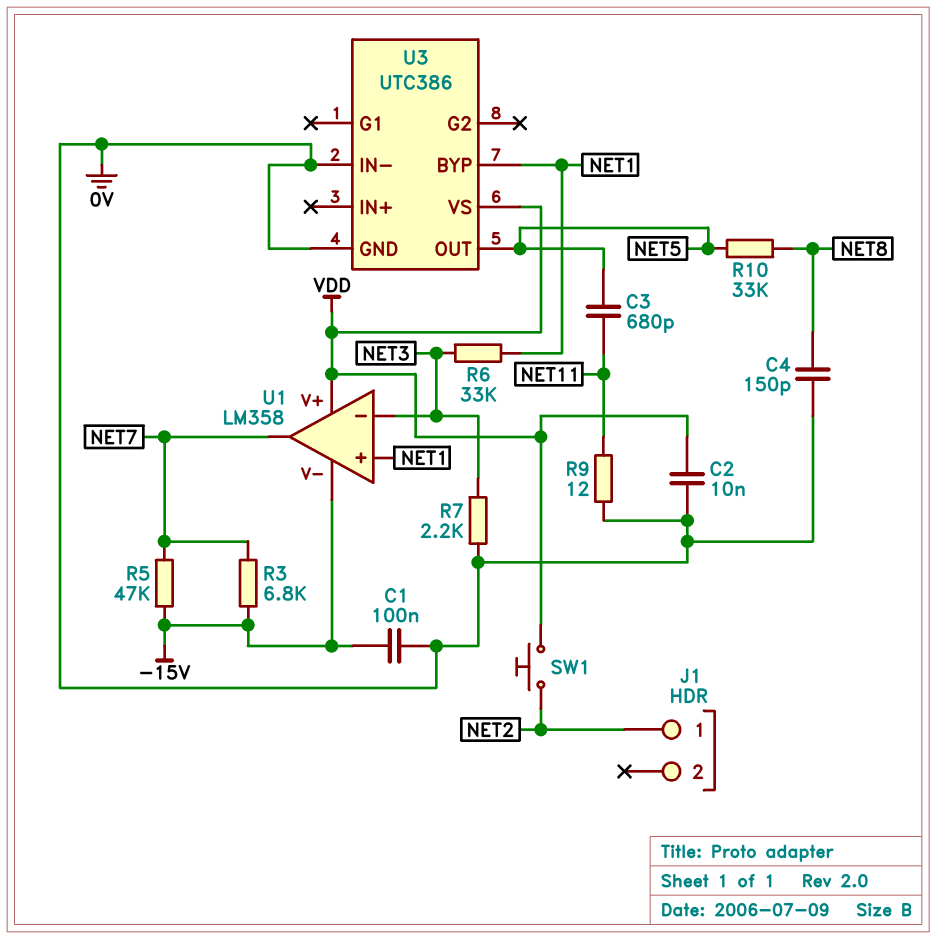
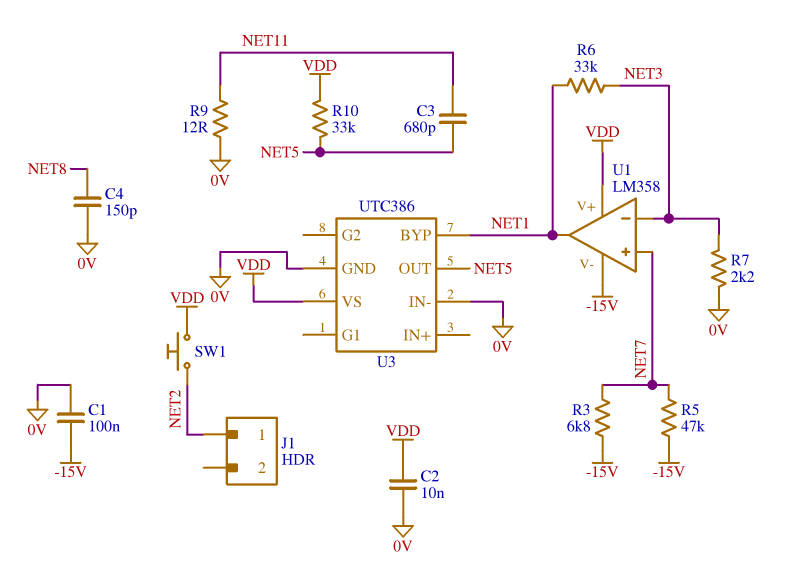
R10: 33k (NET5, NET8) -> 33k (NET5, VDD)
U1 pin in+: NET1 -> NET7
U1 pin out: NET7 -> NET1

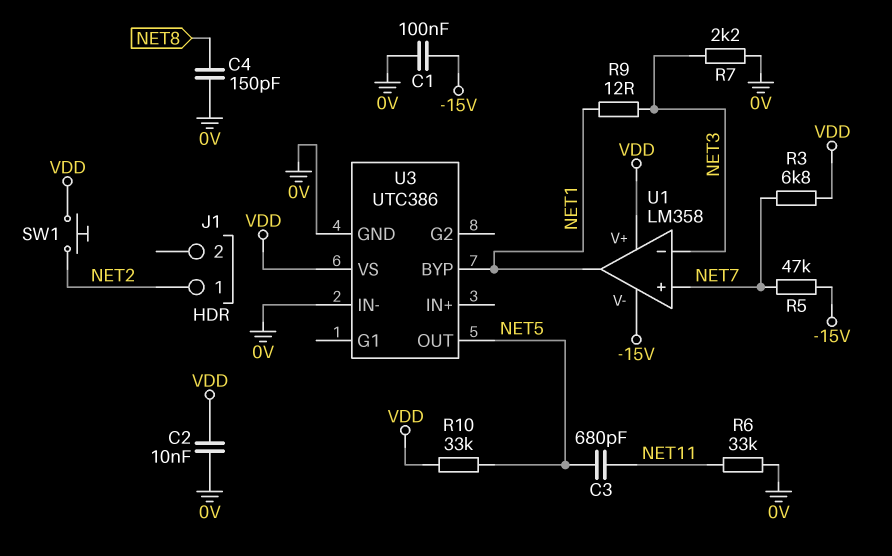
R3: 6.8k (-15V, NET7) -> 6.8k (NET7, VDD)
R6: 33k (NET1, NET3) -> 33k (0V, NET11)
R9: 12 (0V, NET11) -> 12 (NET1, NET3)

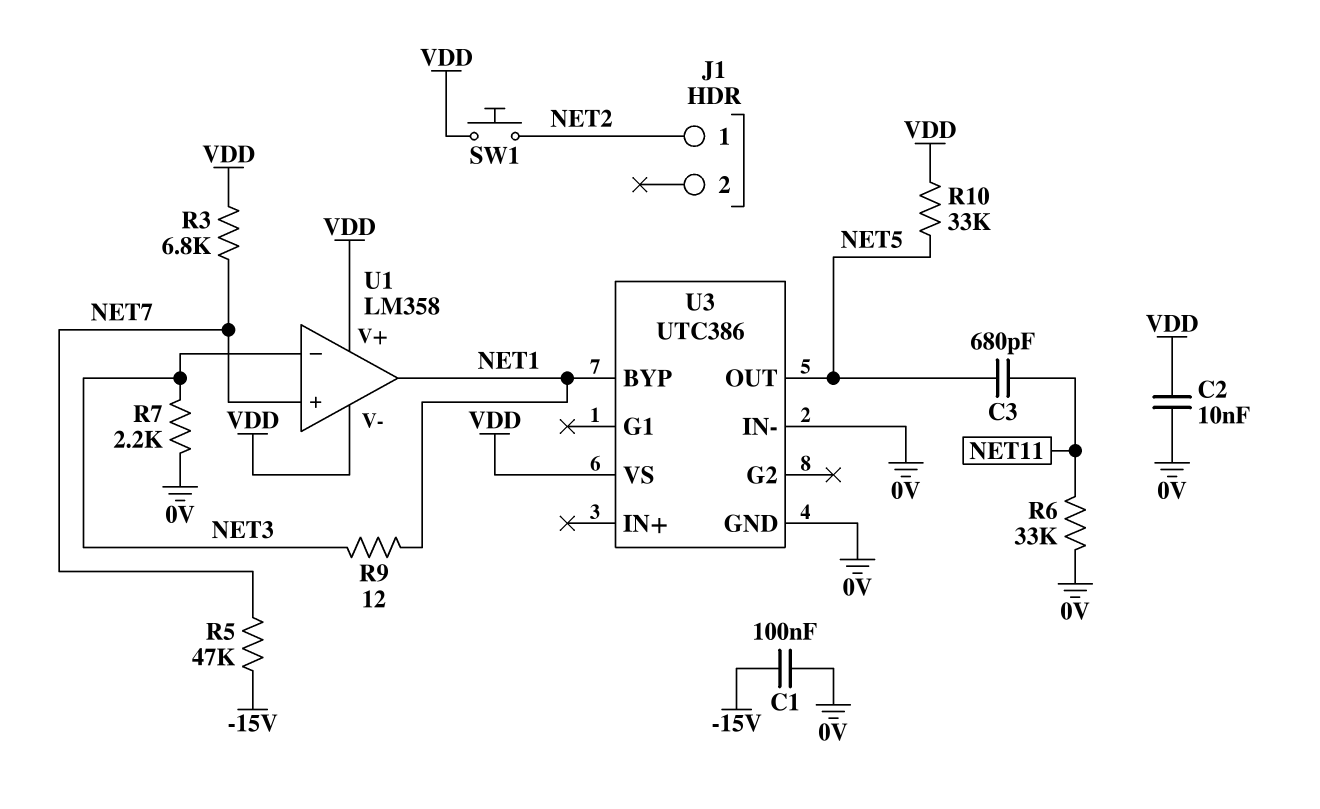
C4: 150pF (0V, NET8) -> none
U1 pin V-: -15V -> VDD

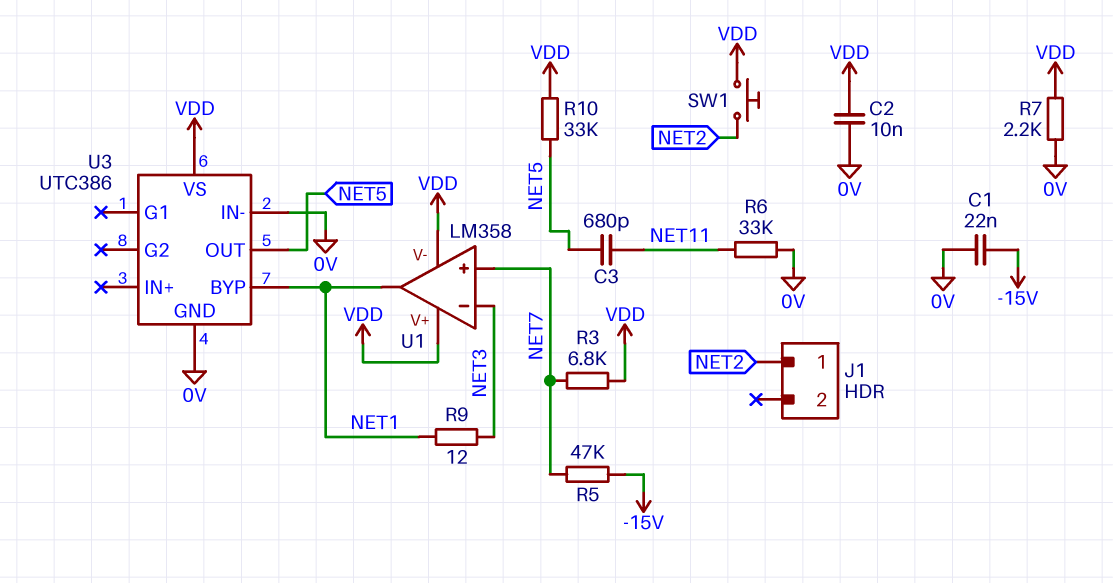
C1: 100nF (-15V, 0V) -> 22nF (-15V, 0V)
R7: 2.2k (0V, NET3) -> 2.2k (0V, VDD)

